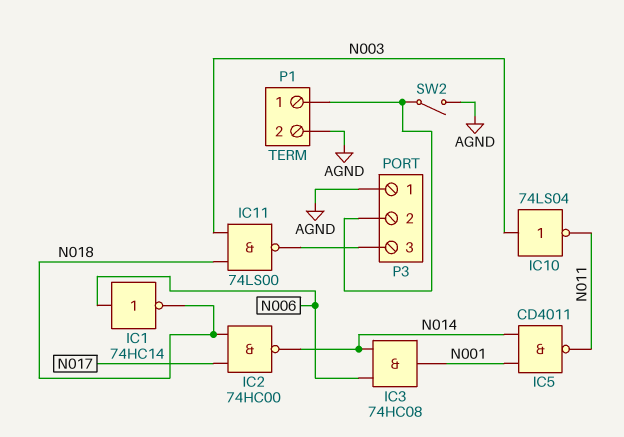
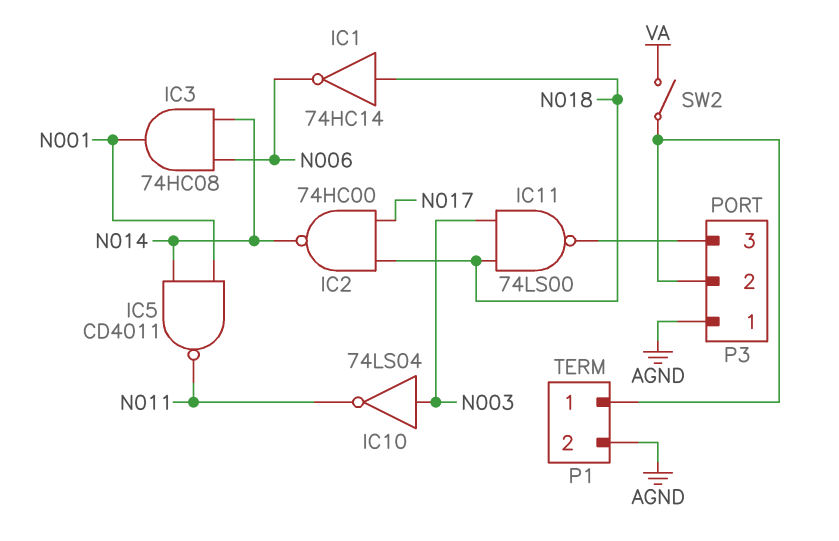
IC1: NOT 74HC14 (in N006, out N018) -> NOT 74HC14 (in N018, out N006)
SW2: switch (AGND, P1/1) -> switch (P1/1, VA)

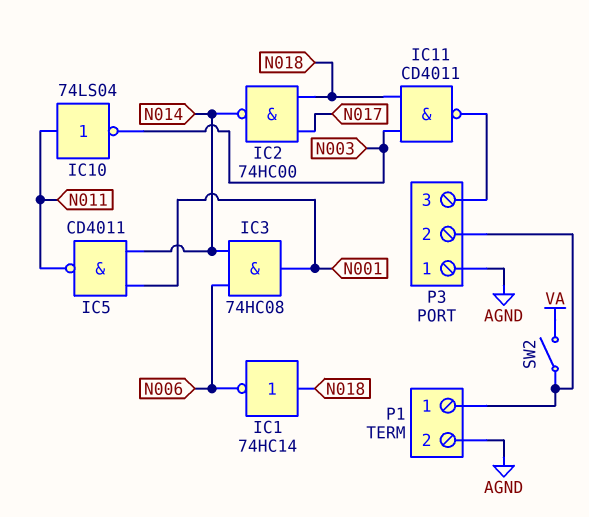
IC10: NOT 74LS04 (in N003, out N011) -> NOT 74LS04 (in N011, out N003)
IC11: NAND 74LS00 (in N003, in N018, out P3/3) -> NAND CD4011 (in N003, in N018, out P3/3)

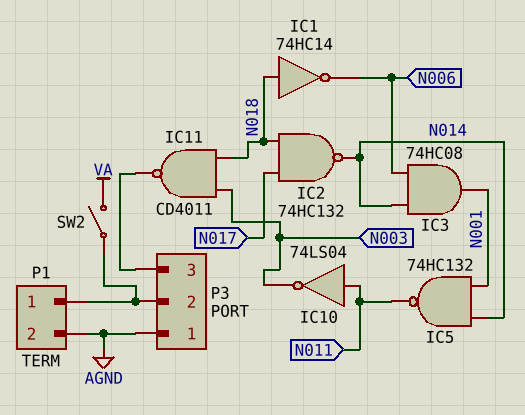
IC2: NAND 74HC00 (in N017, in N018, out N014) -> NAND 74HC132 (in N017, in N018, out N014)
IC5: NAND CD4011 (in N001, in N014, out N011) -> NAND 74HC132 (in N001, in N014, out N011)

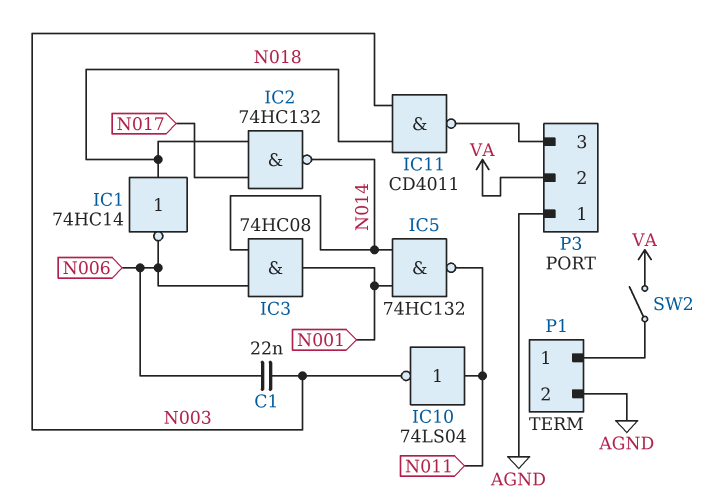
C1: none -> 22nF (N003, N006)
P3 pin 2: P1/1 -> VA

